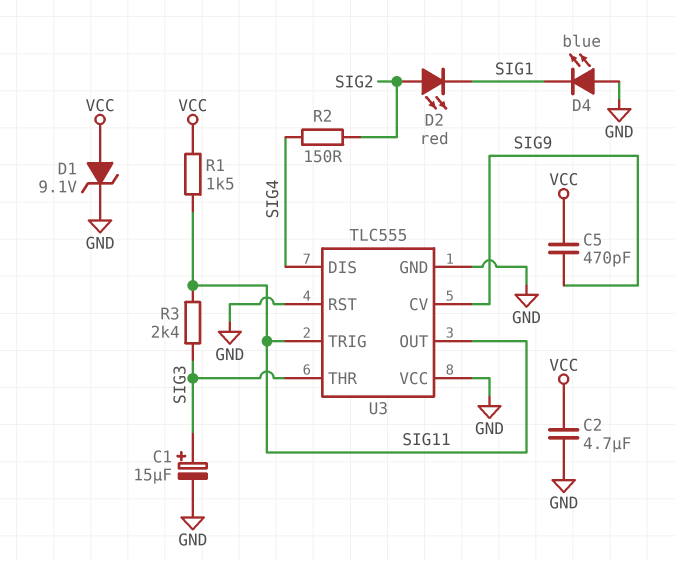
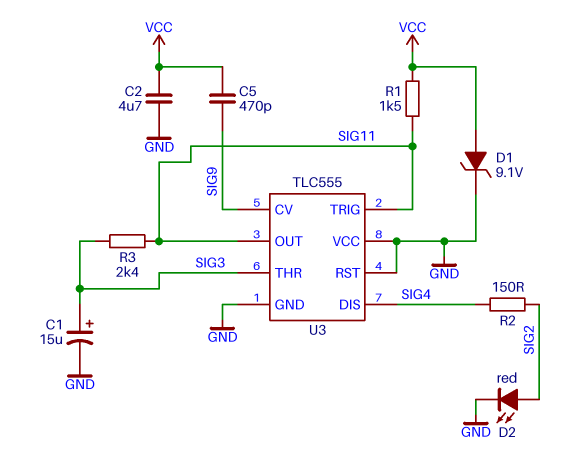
D2: LED red (A SIG2, K SIG1) -> LED red (A SIG2, K GND)
D4: LED blue (A GND, K SIG1) -> none

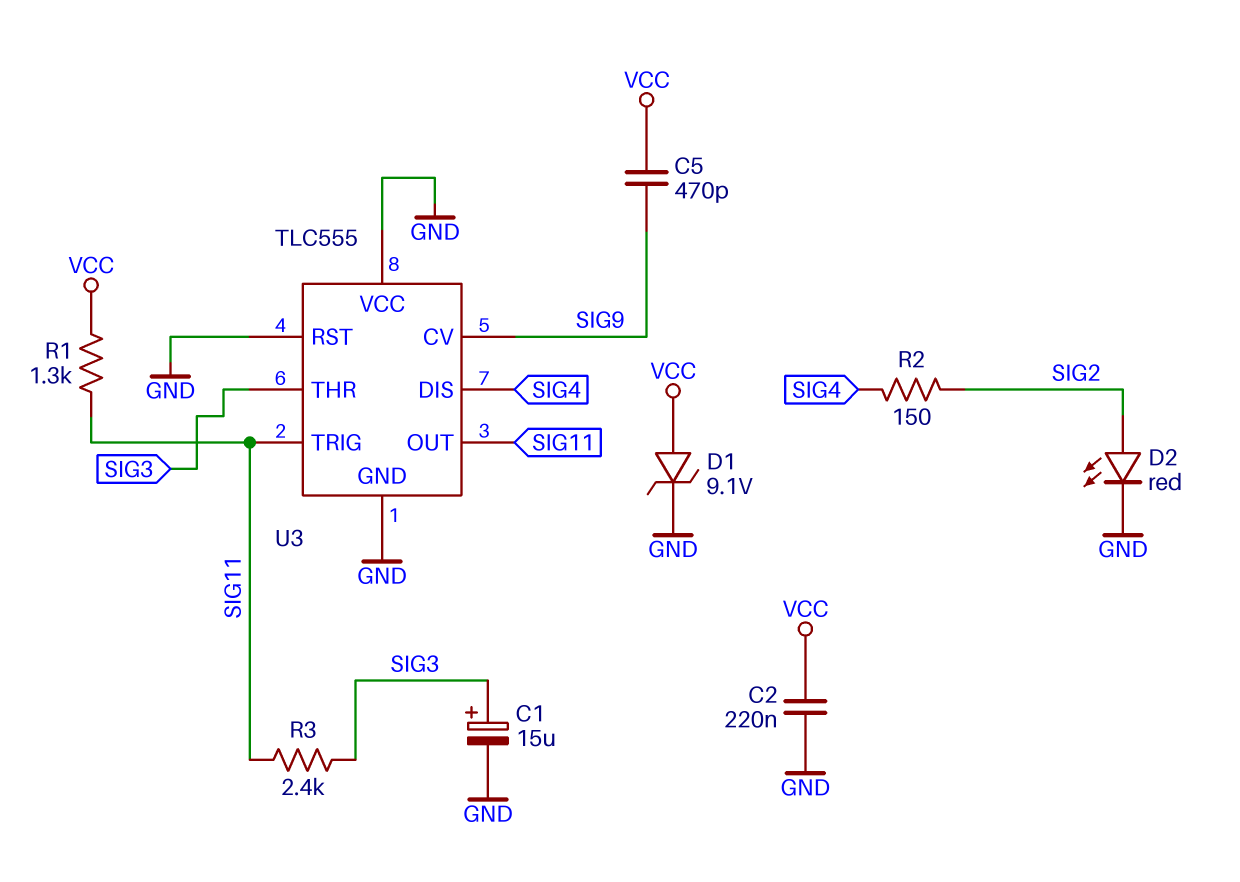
C2: 4.7uF (GND, VCC) -> 220nF (GND, VCC)
R1: 1.5k (SIG11, VCC) -> 1.3k (SIG11, VCC)

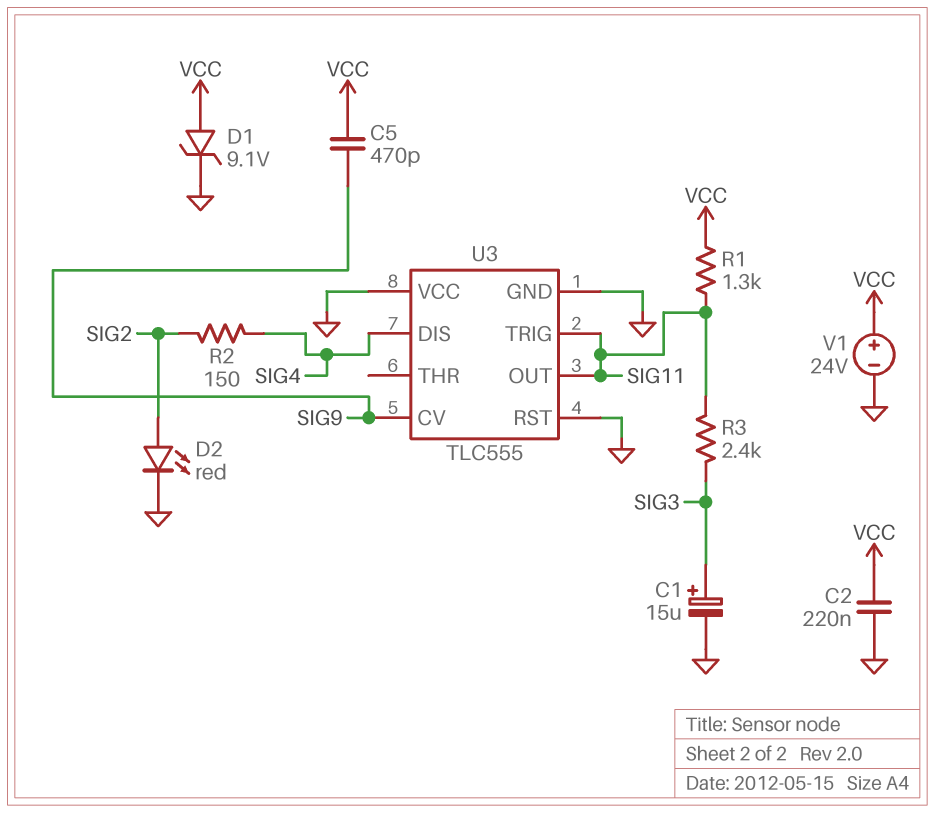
U3 pin THR: SIG3 -> none
V1: none -> 24V (plus VCC, minus GND)

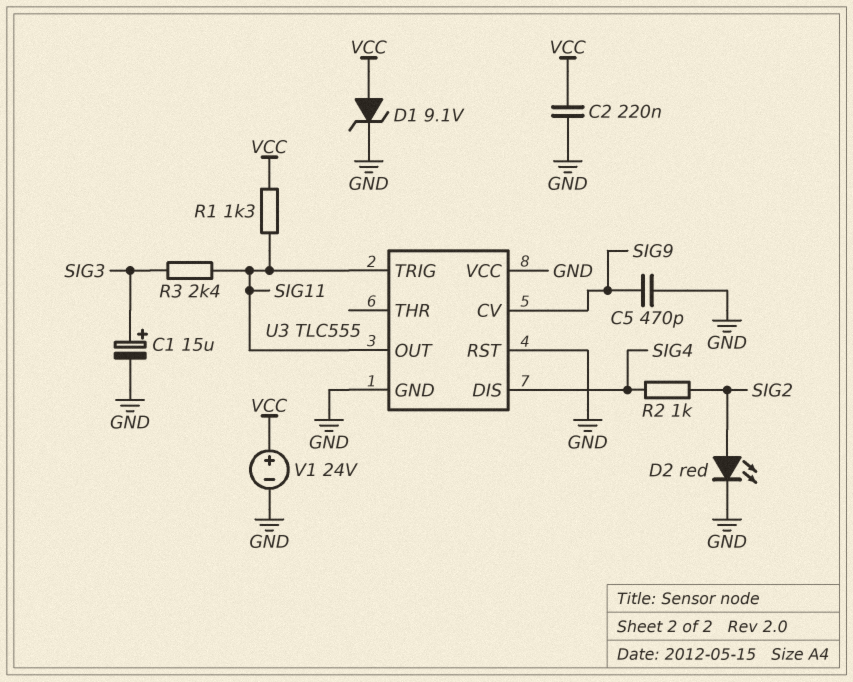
C5: 470pF (SIG9, VCC) -> 470pF (GND, SIG9)
R2: 150 (SIG2, SIG4) -> 1k (SIG2, SIG4)

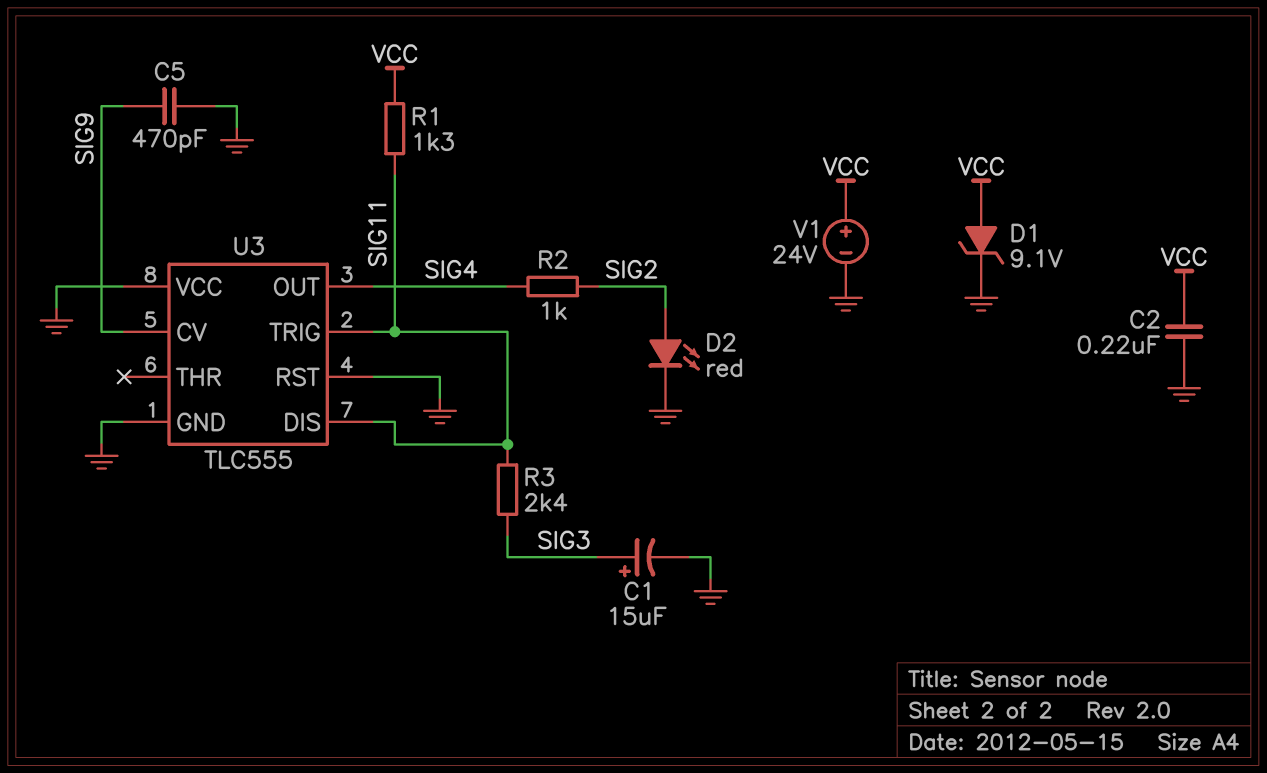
U3 pin DIS: SIG4 -> SIG11
U3 pin OUT: SIG11 -> SIG4

